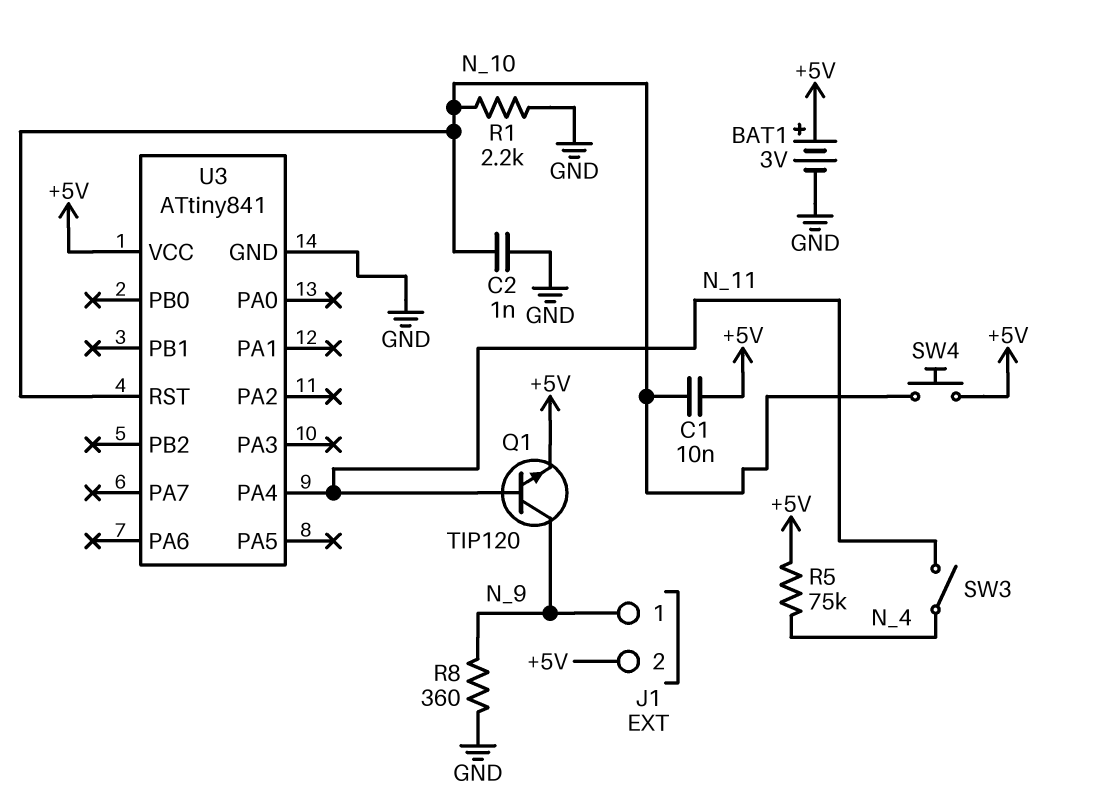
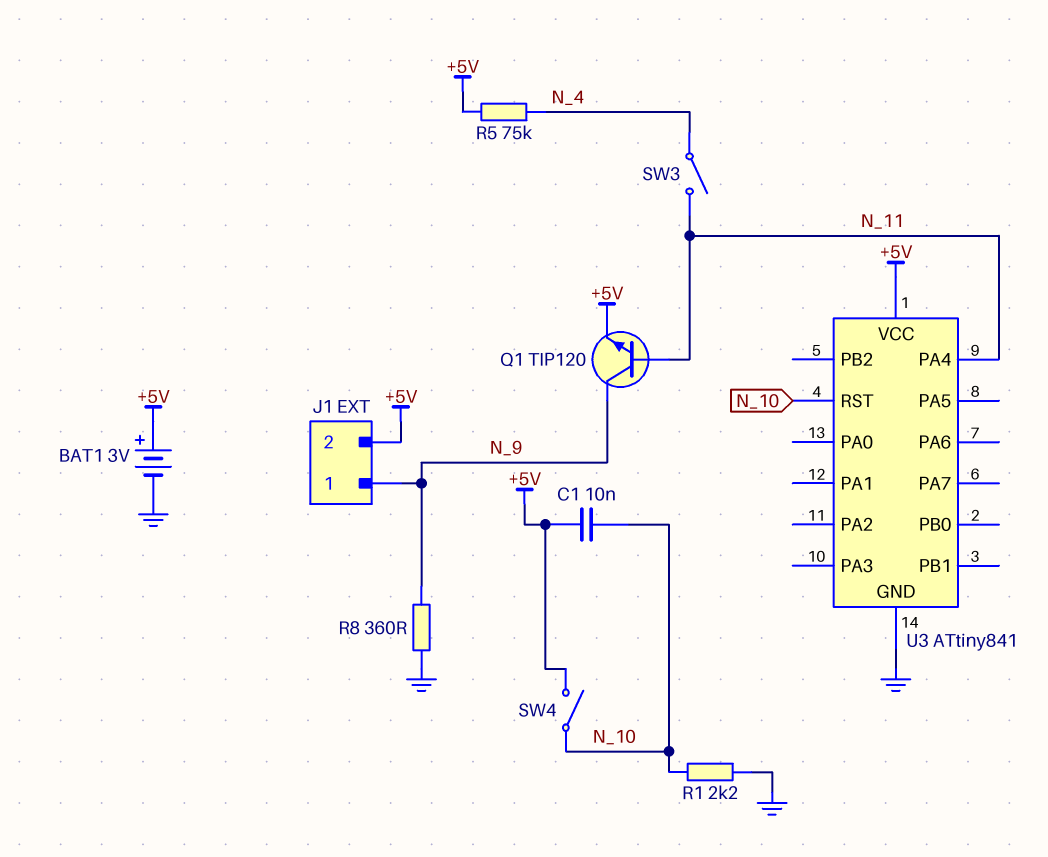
C2: 1nF (GND, N_10) -> none
SW4: button (+5V, N_10) -> switch (+5V, N_10)

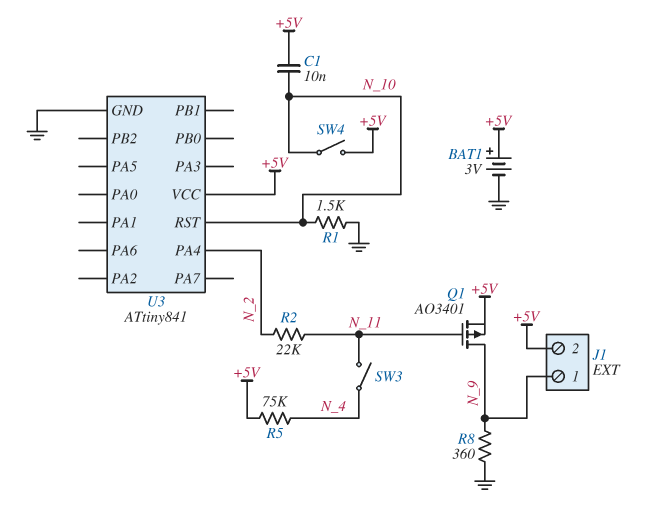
Q1: NPN TIP120 (B N_11, C N_9, E +5V) -> PMOS AO3401 (G N_11, D N_9, S +5V)
R1: 2.2k (GND, N_10) -> 1.5k (GND, N_10)
R2: none -> 22k (N_2, N_11)
U3 pin PA4: N_11 -> N_2

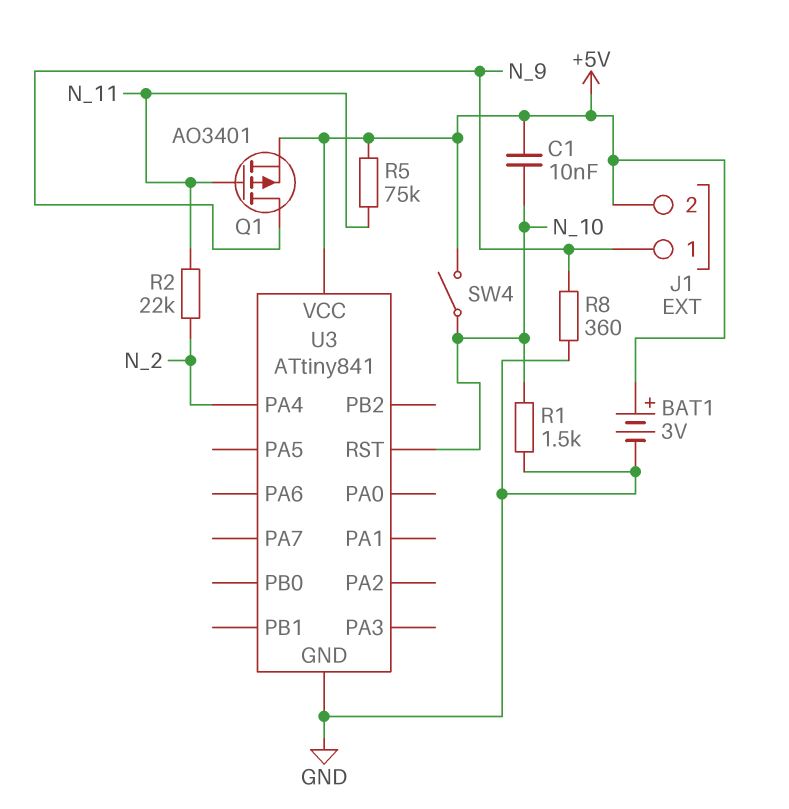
R5: 75k (+5V, N_4) -> 75k (+5V, N_11)
SW3: switch (N_4, N_11) -> none

